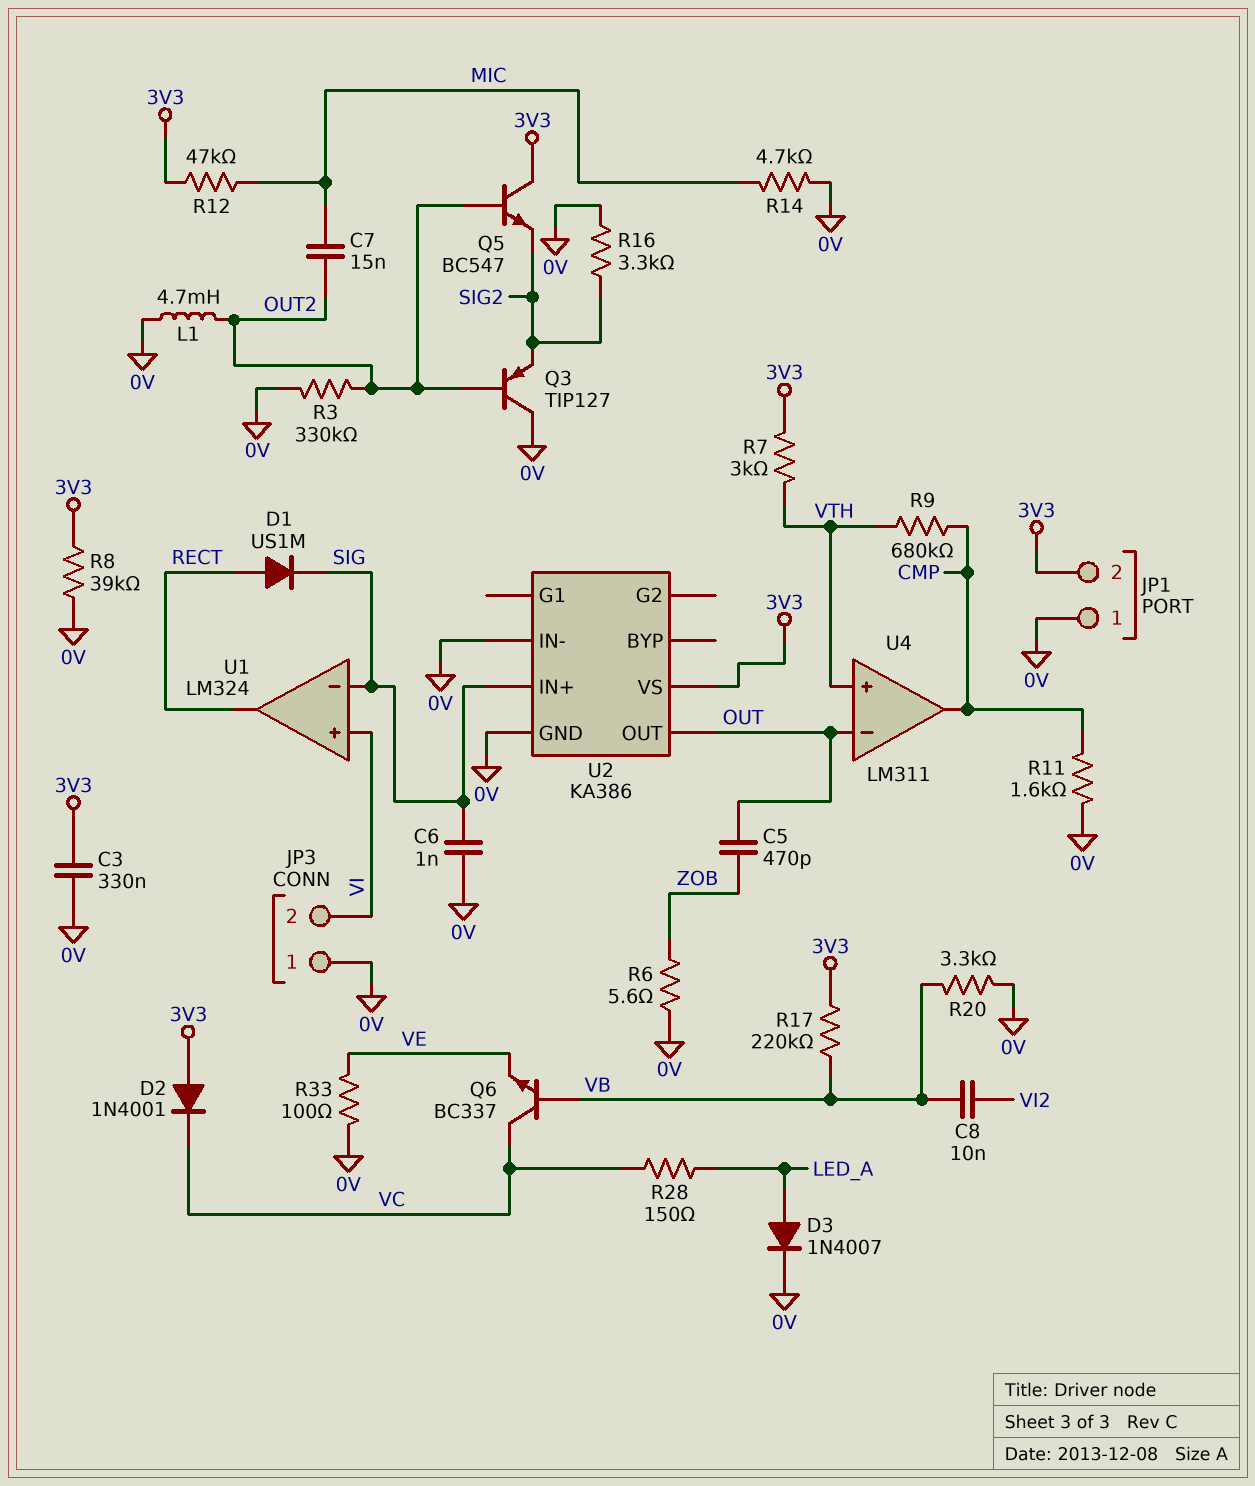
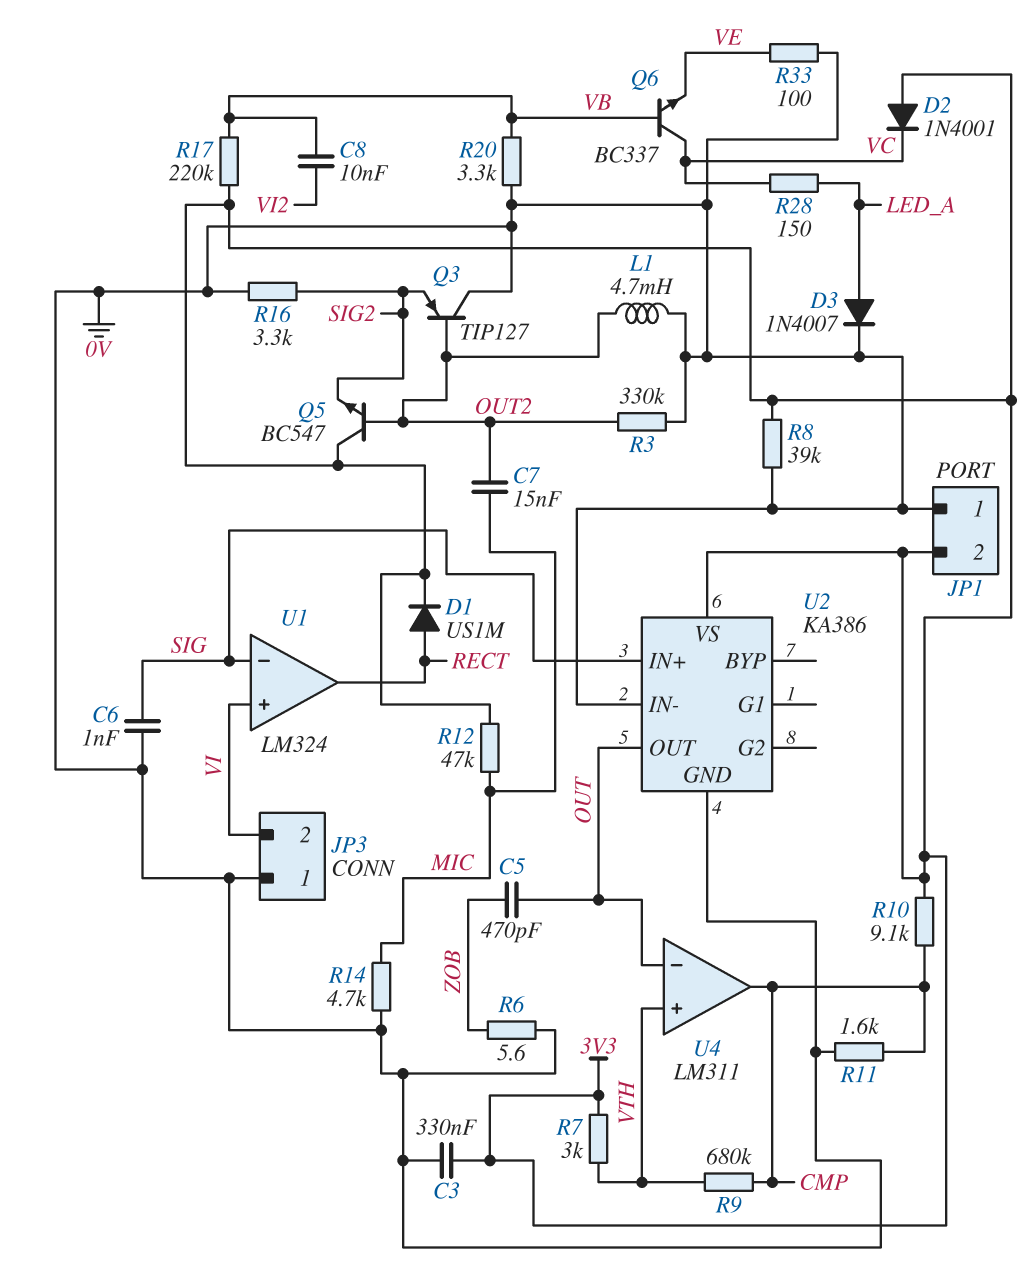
D1: diode US1M (A RECT, K SIG) -> diode US1M (A RECT, K 3V3)
R10: none -> 9.1k (3V3, CMP)

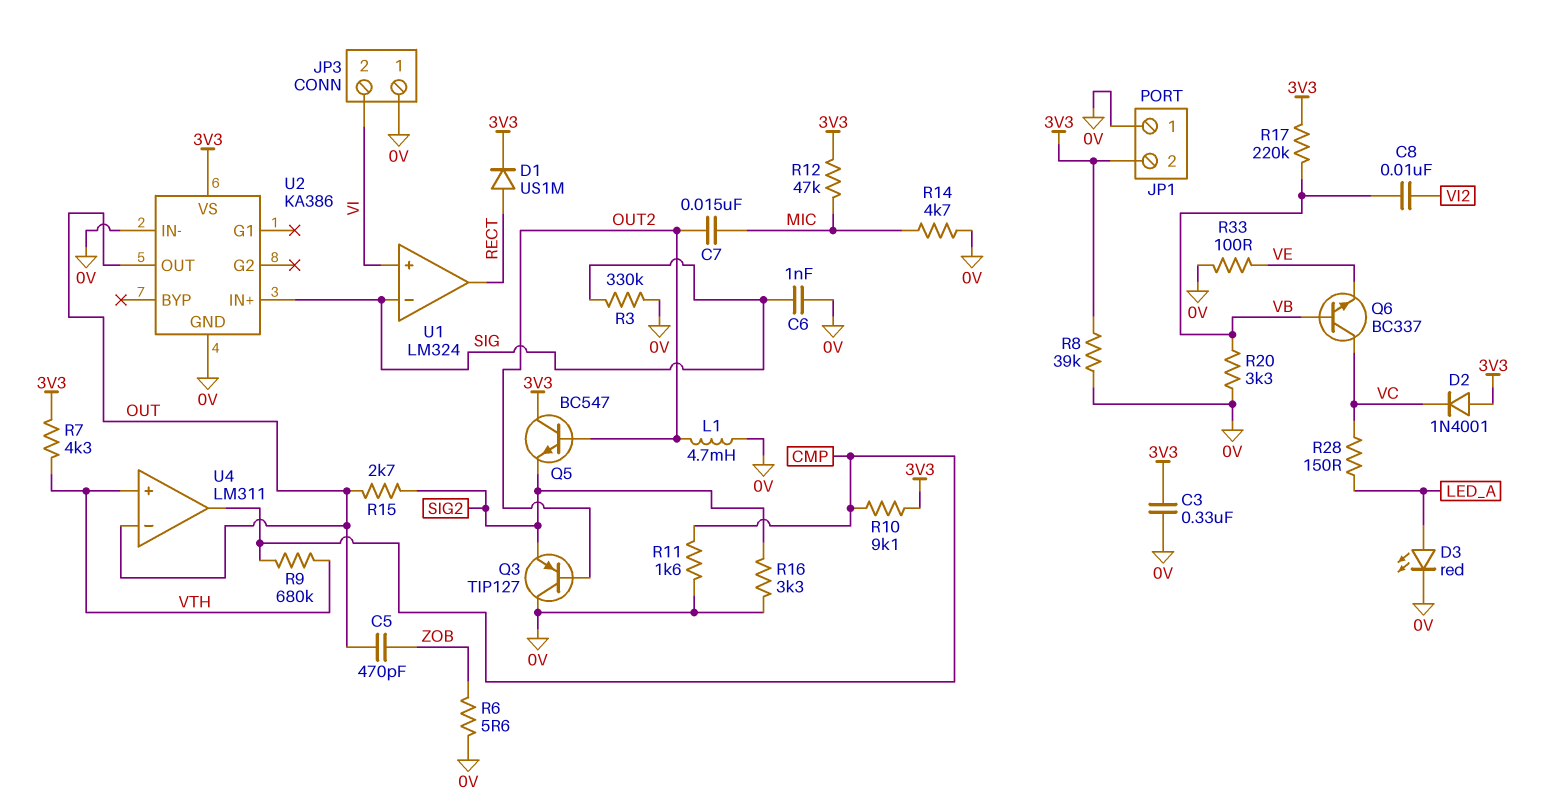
D3: diode 1N4007 (A LED_A, K 0V) -> LED red (A LED_A, K 0V)
R3: 330k (0V, OUT2) -> 330k (0V, SIG)
R7: 3k (3V3, VTH) -> 4.3k (3V3, VTH)
R15: none -> 2.7k (OUT, SIG2)

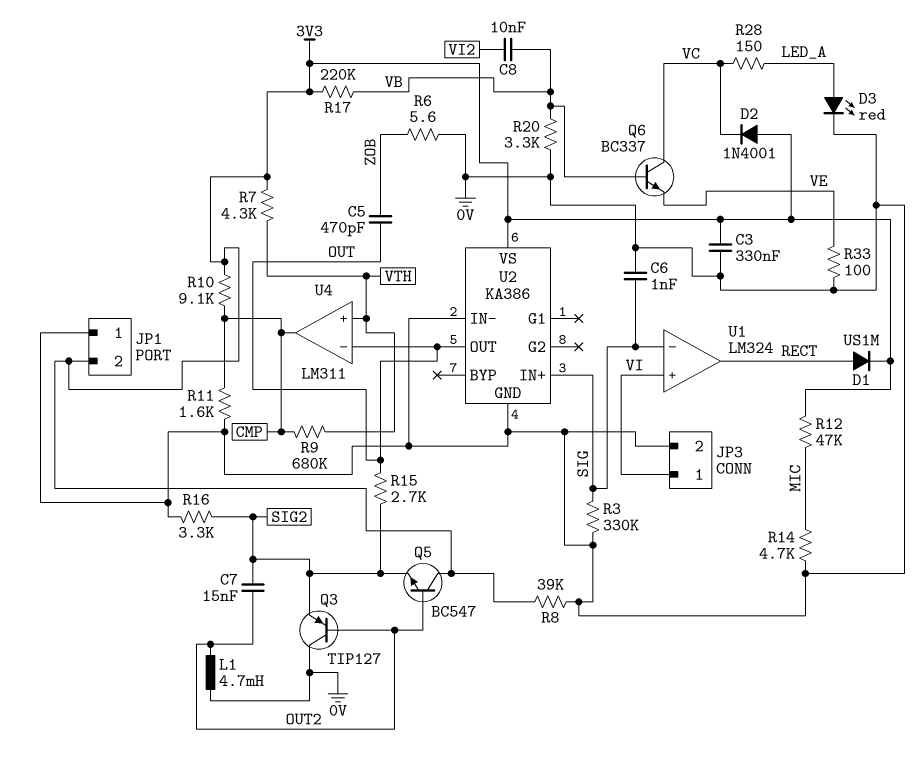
C7: 15nF (MIC, OUT2) -> 15nF (OUT2, SIG2)
JP3 pin 1: 0V -> VI
JP3 pin 2: VI -> 0V

